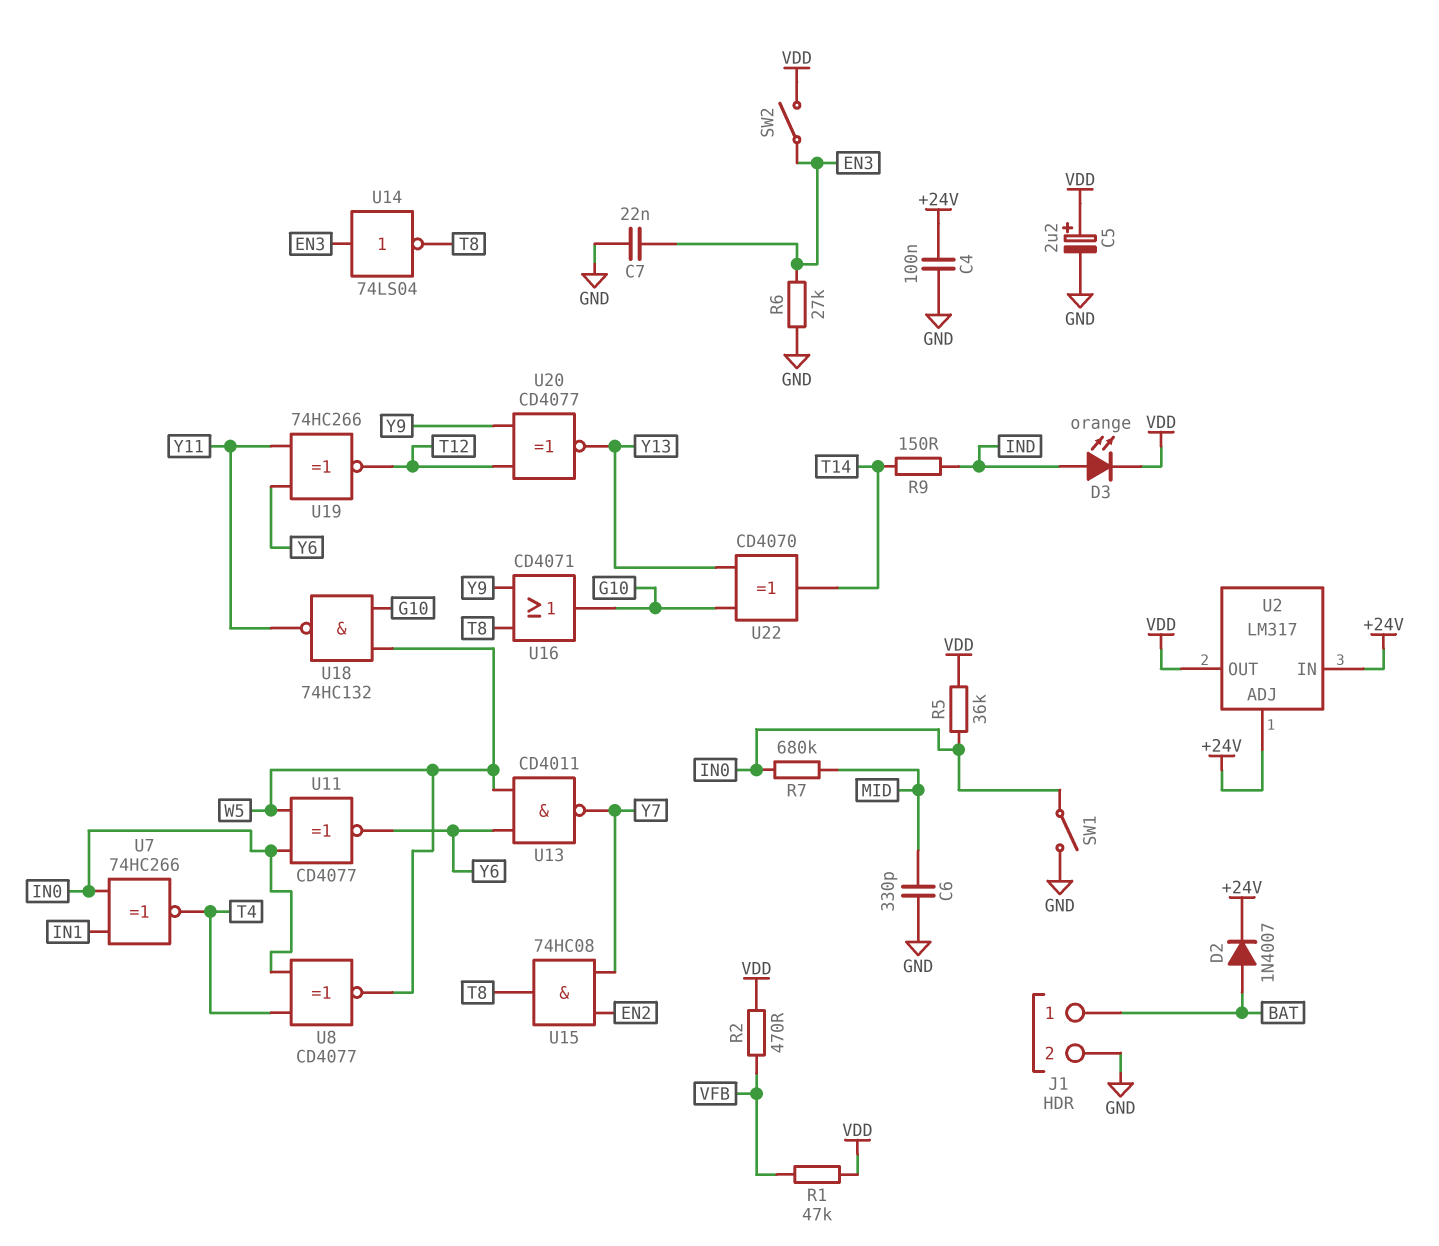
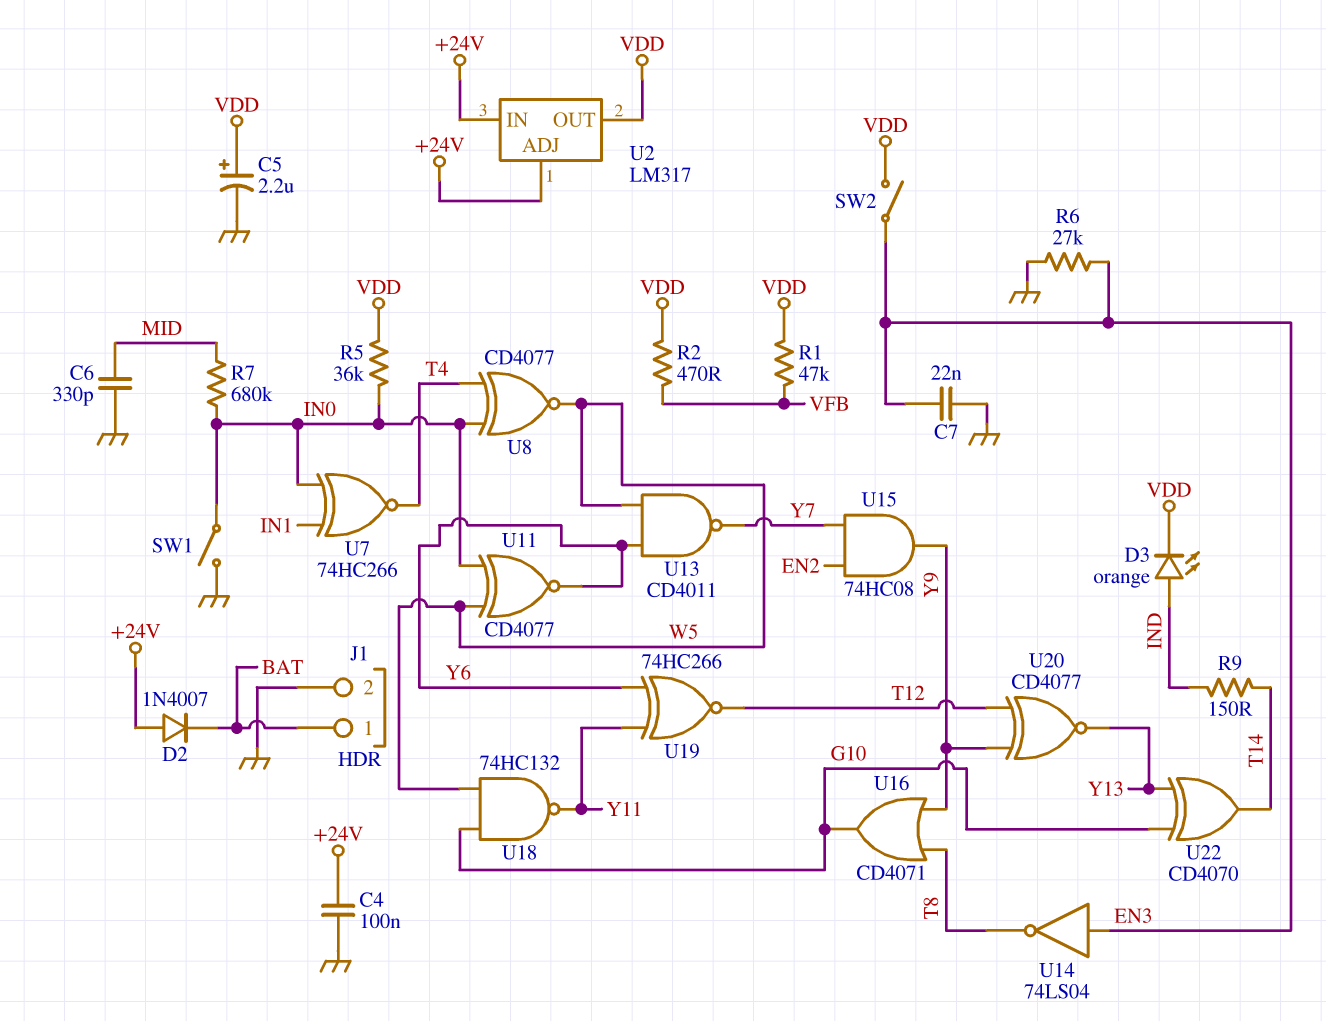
D2: diode 1N4007 (A BAT, K +24V) -> diode 1N4007 (A +24V, K BAT)
U15: AND 74HC08 (in EN2, in Y7, out T8) -> AND 74HC08 (in EN2, in Y7, out Y9)

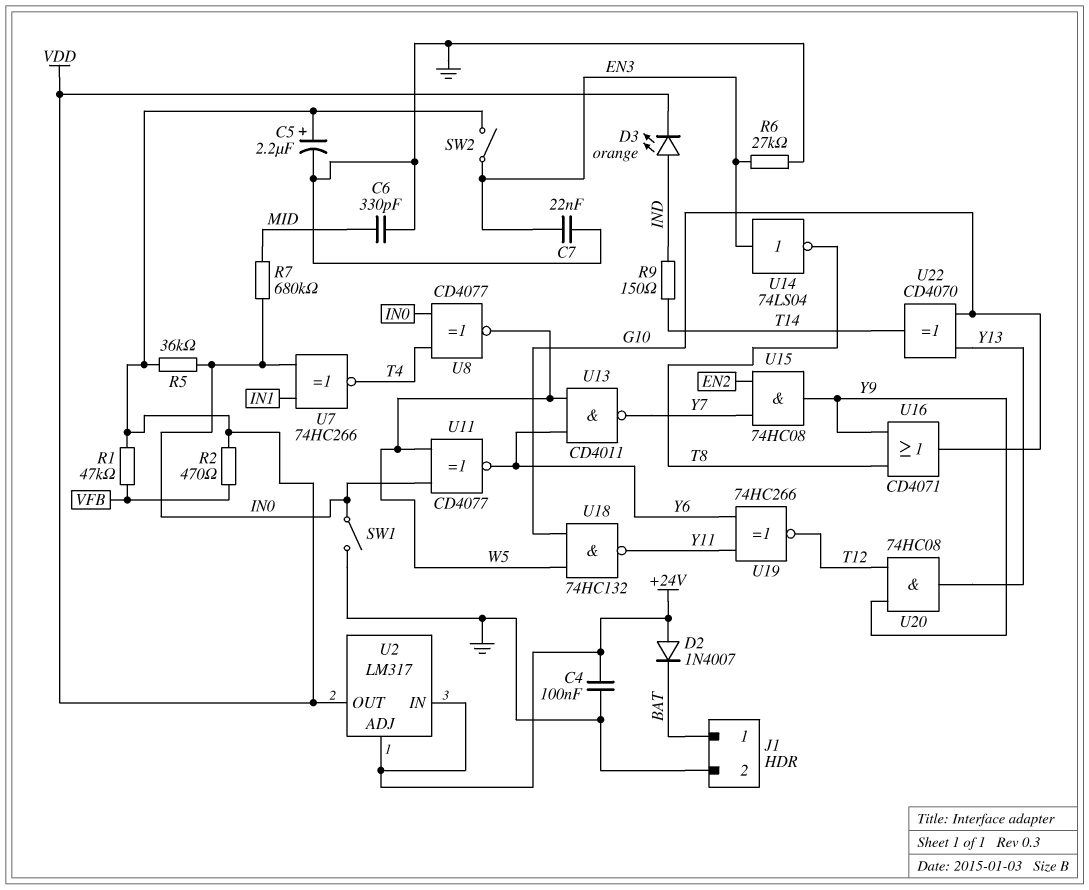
U20: XNOR CD4077 (in T12, in Y9, out Y13) -> AND 74HC08 (in T12, in Y9, out Y13)

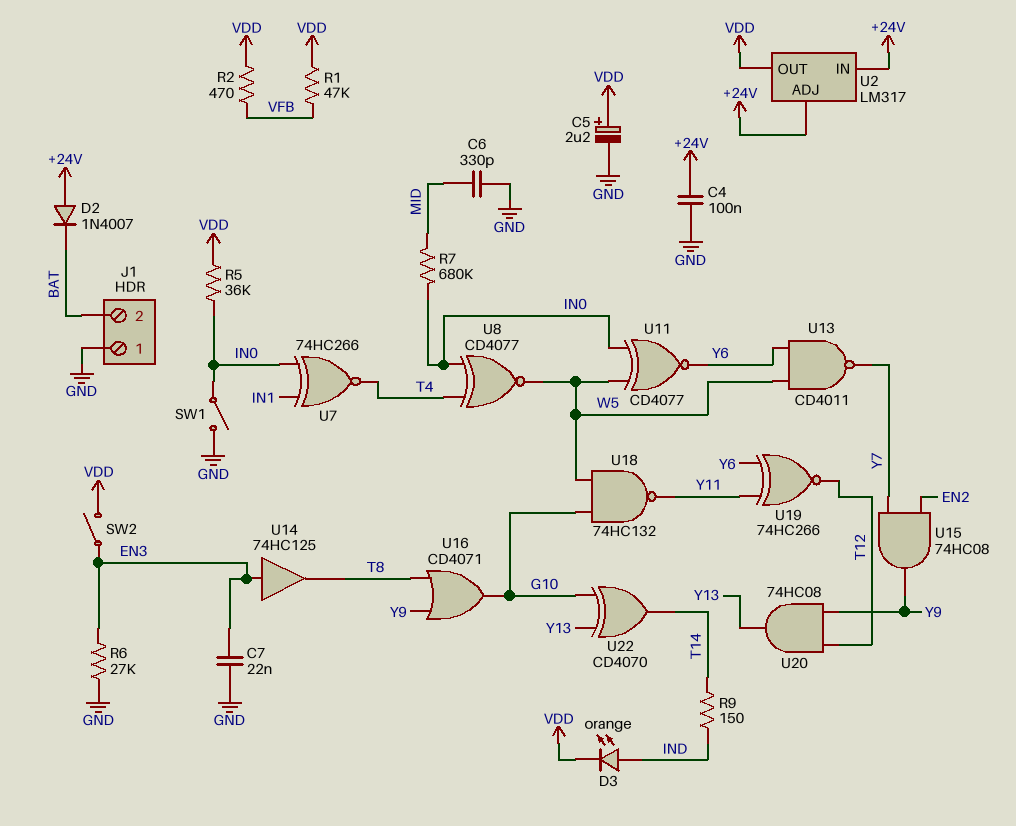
J1 pin 1: BAT -> GND
J1 pin 2: GND -> BAT
U14: NOT 74LS04 (in EN3, out T8) -> buffer 74HC125 (in EN3, out T8)

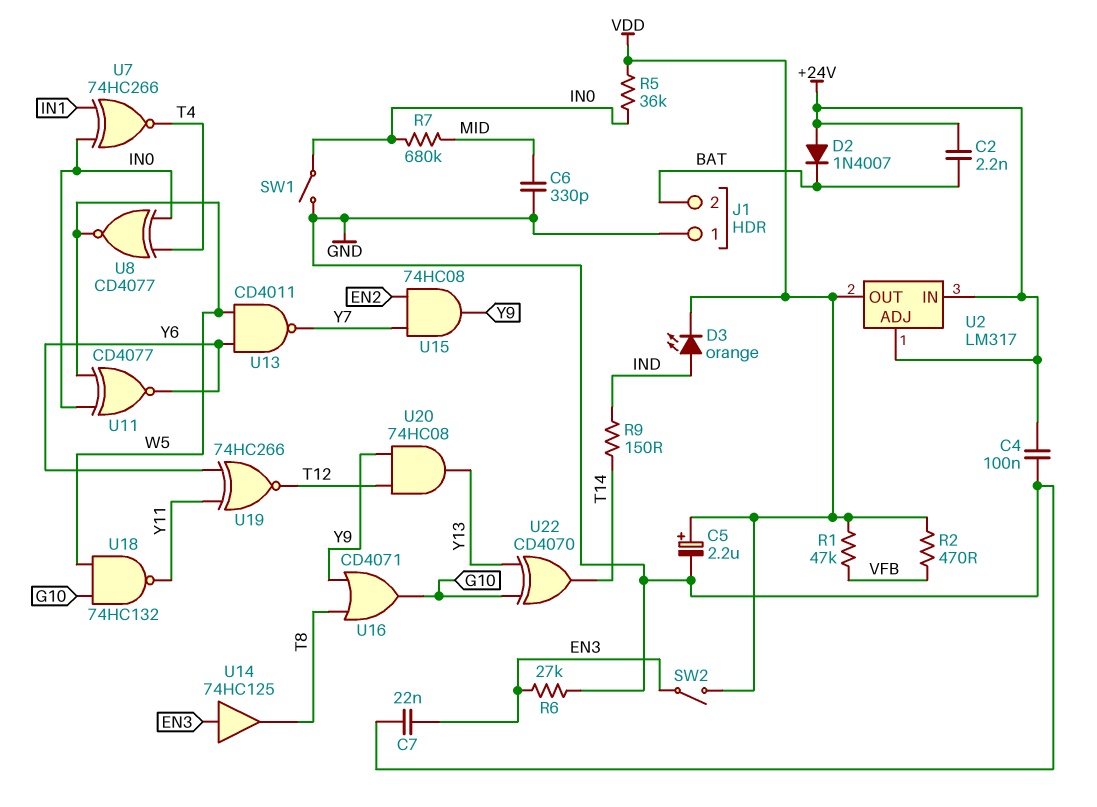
C2: none -> 2.2nF (+24V, BAT)

